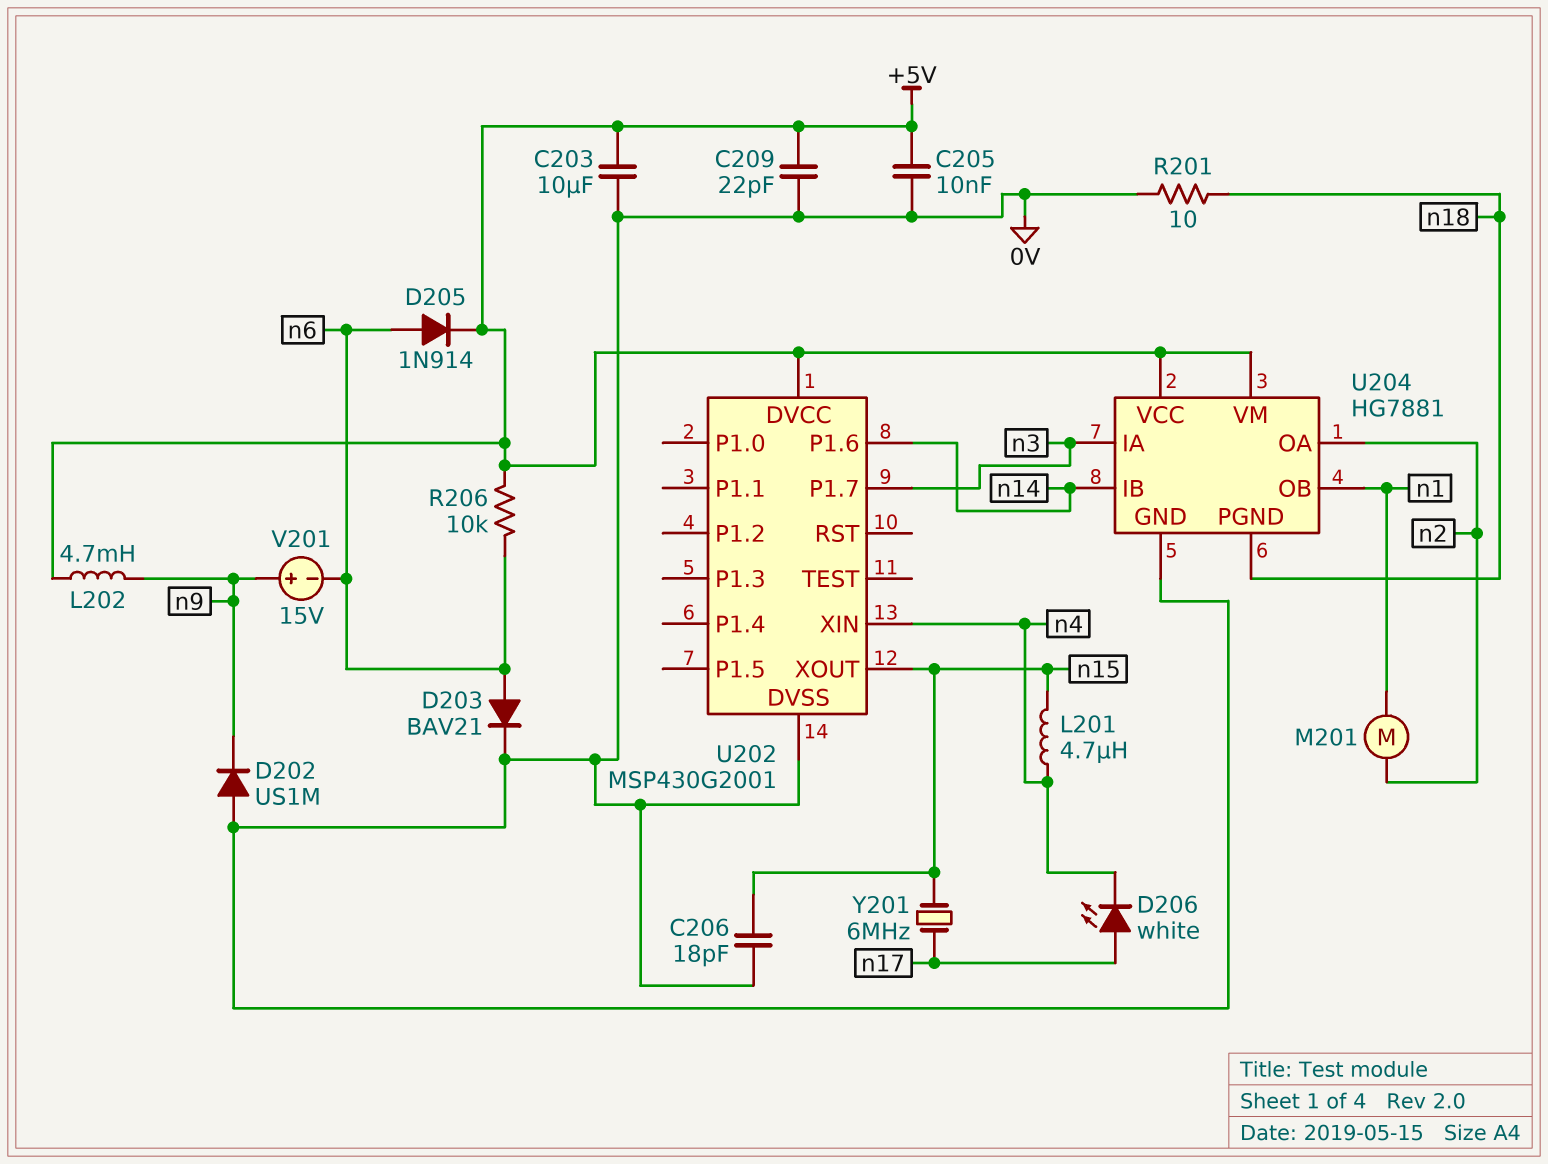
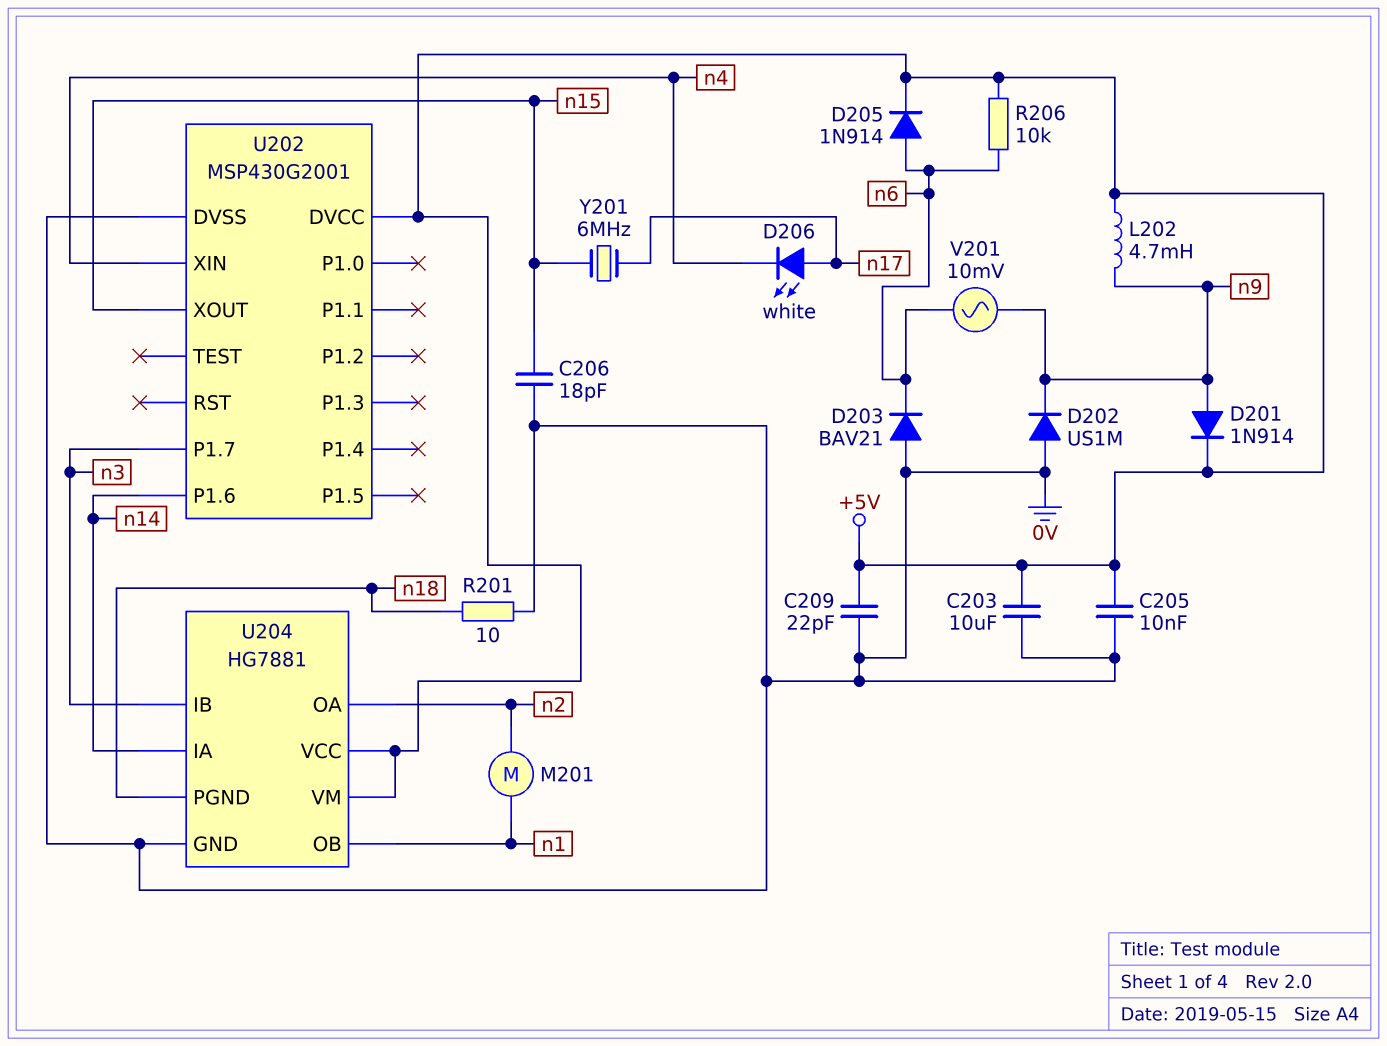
D201: none -> diode 1N914 (A n9, K +5V)
D203: diode BAV21 (A n6, K 0V) -> diode BAV21 (A 0V, K n6)
L201: 4.7uH (n4, n15) -> none
U204 pin IA: n3 -> n14
U204 pin IB: n14 -> n3
V201: 15V (plus n9, minus n6) -> AC 10mV (n6, n9)

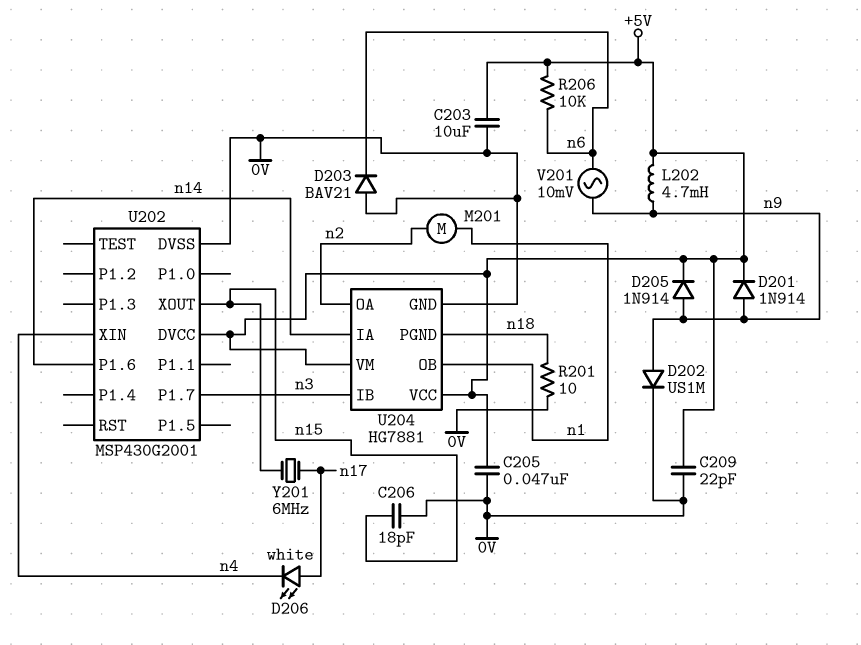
C205: 10nF (+5V, 0V) -> 47nF (+5V, 0V)
D202: diode US1M (A 0V, K n9) -> diode US1M (A n9, K 0V)
D205: diode 1N914 (A n6, K +5V) -> diode 1N914 (A n9, K +5V)

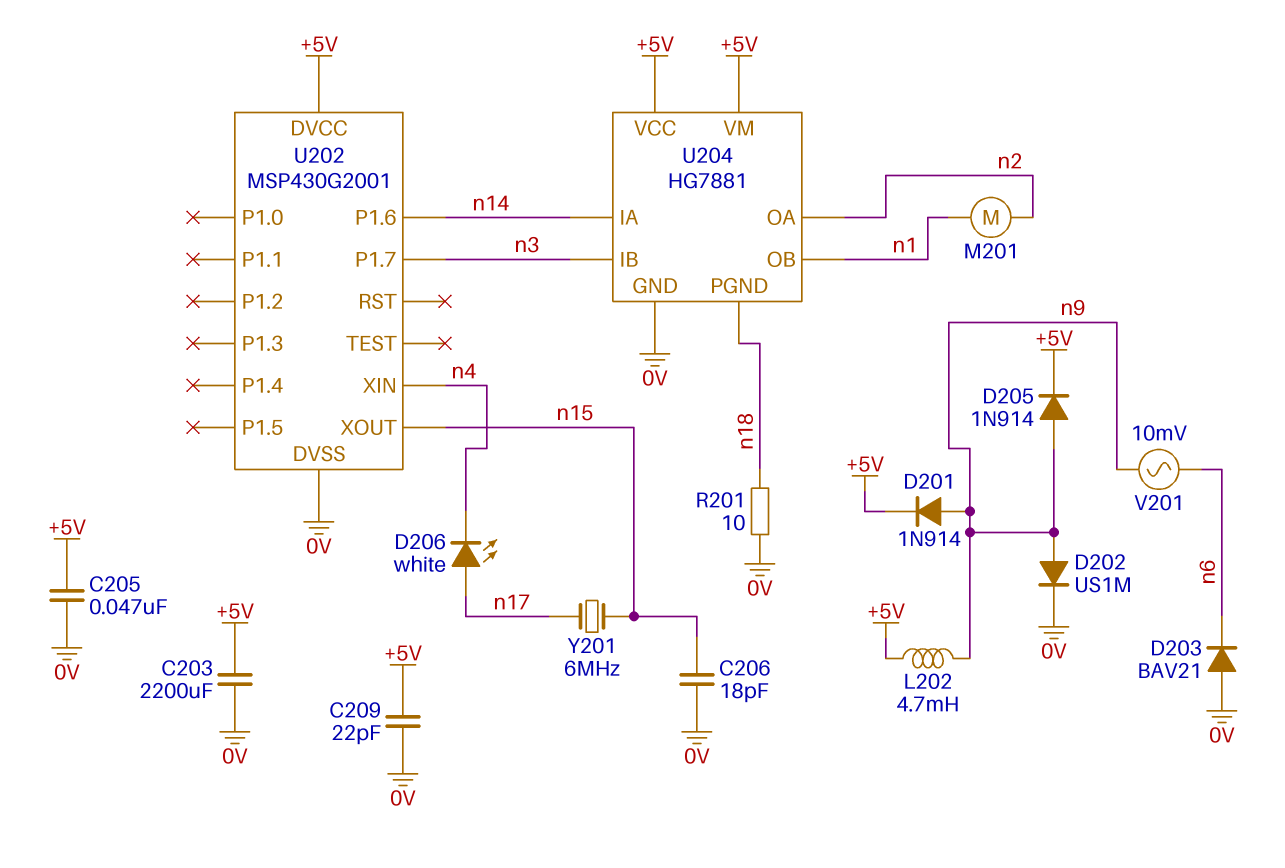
C203: 10uF (+5V, 0V) -> 2200uF (+5V, 0V)
R206: 10k (+5V, n6) -> none

